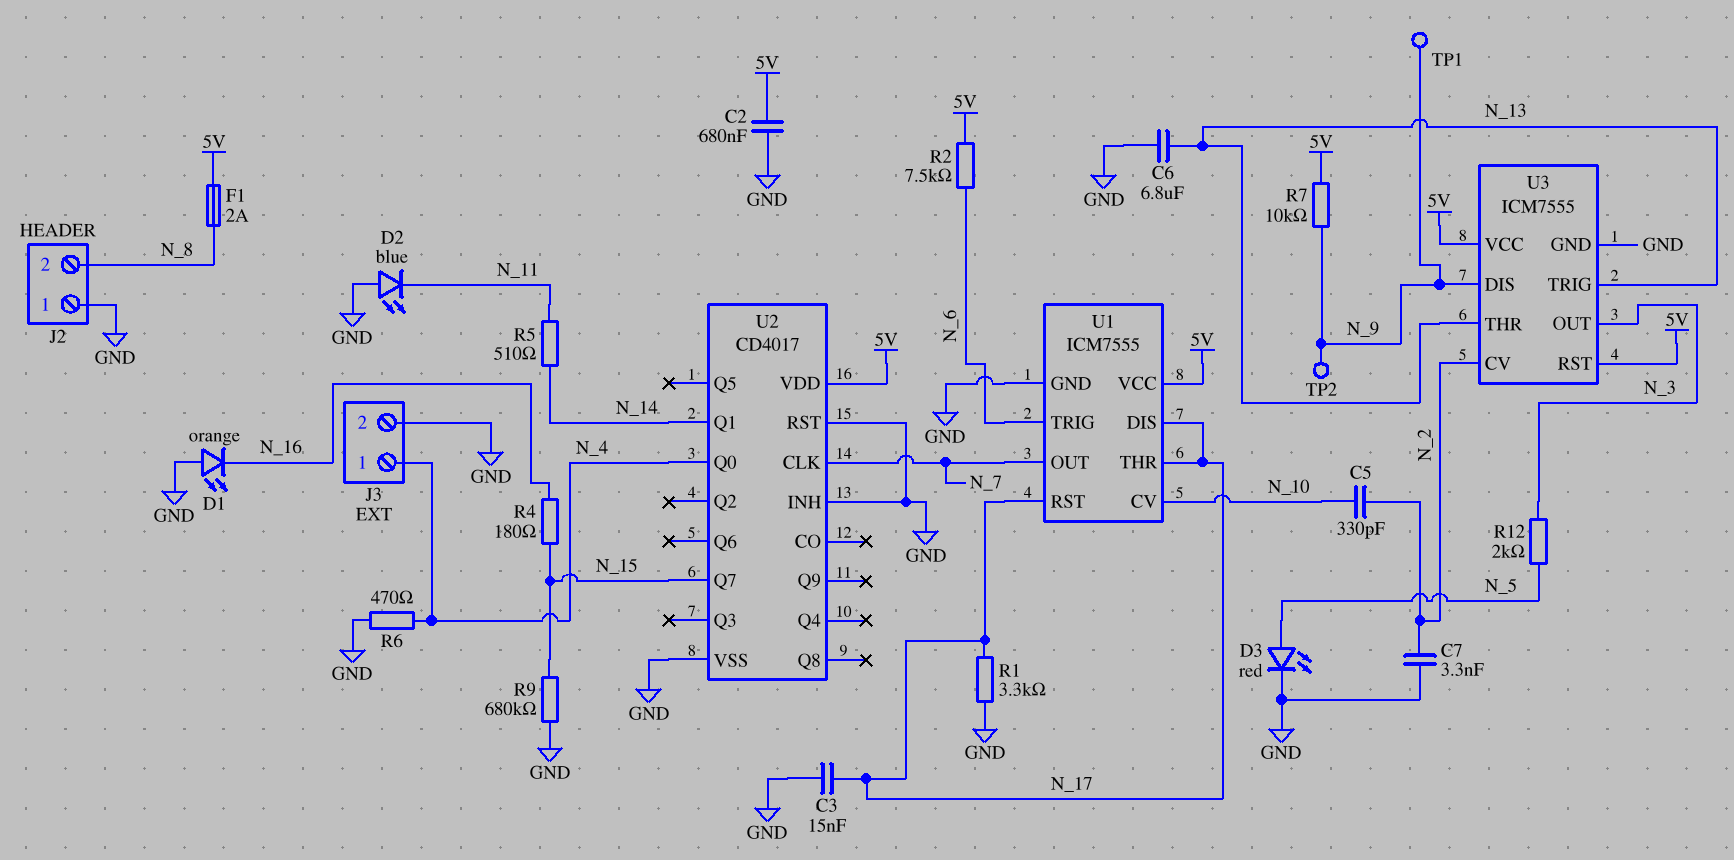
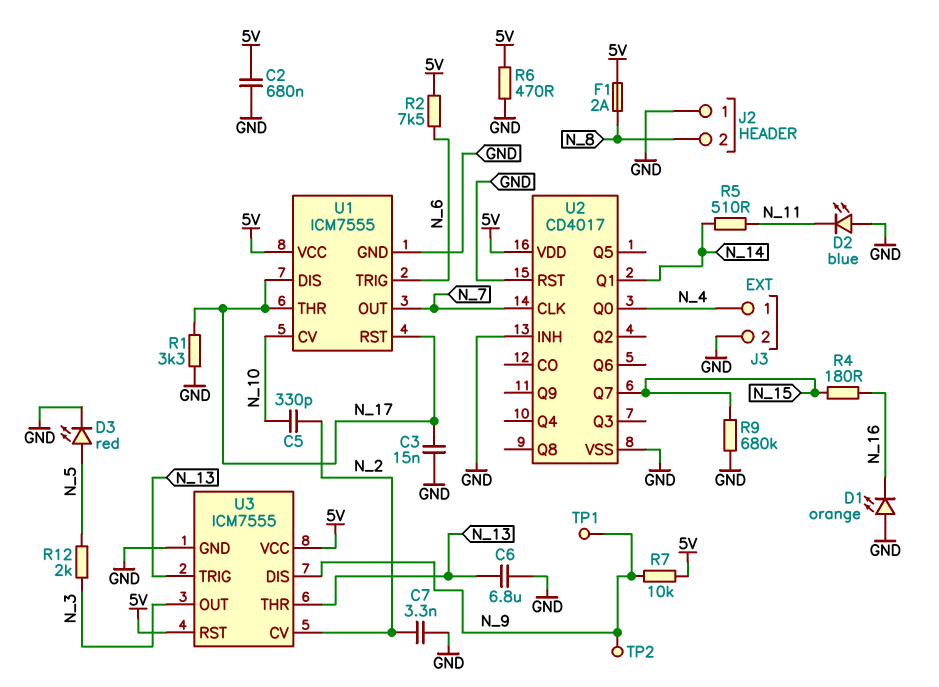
R6: 470 (GND, N_4) -> 470 (5V, GND)

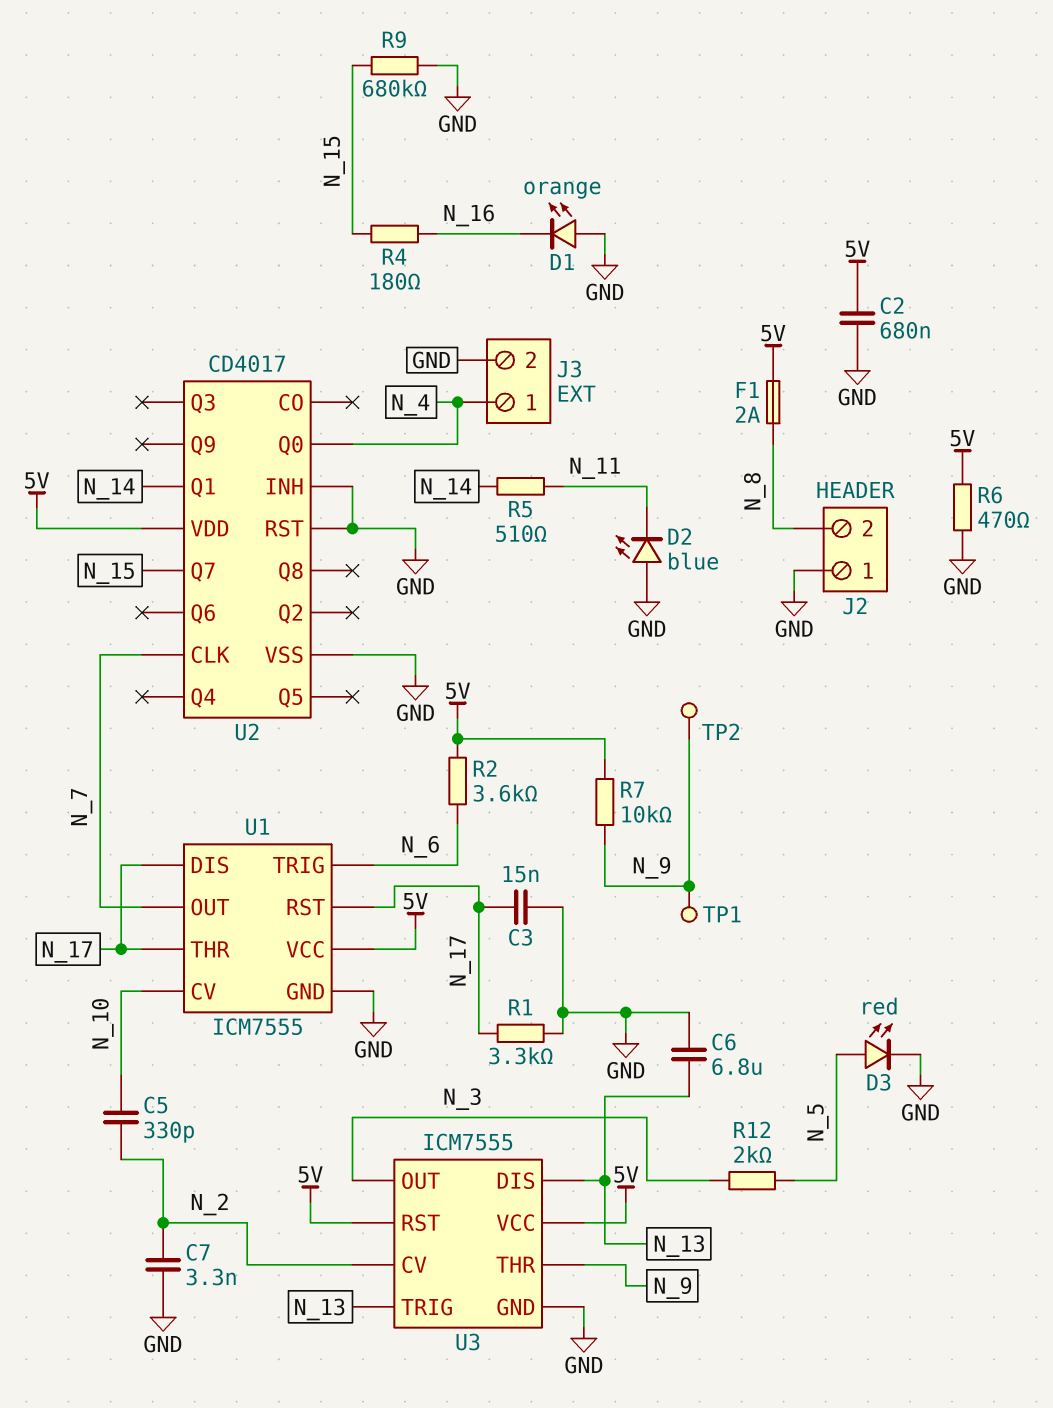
R2: 7.5k (5V, N_6) -> 3.6k (5V, N_6)
U3 pin DIS: N_9 -> N_13
U3 pin THR: N_13 -> N_9

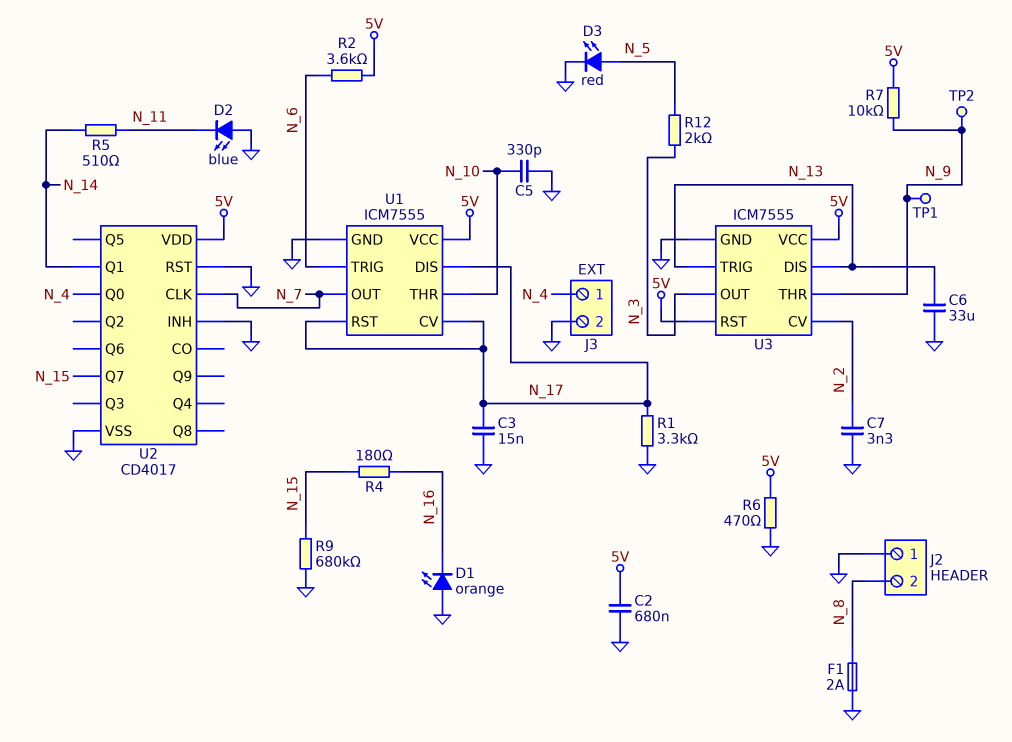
C5: 330pF (N_2, N_10) -> 330pF (GND, N_10)
C6: 6.8uF (GND, N_13) -> 33uF (GND, N_13)
F1: 2A (5V, N_8) -> 2A (GND, N_8)
U1 pin CV: N_10 -> N_17
U1 pin THR: N_17 -> N_10

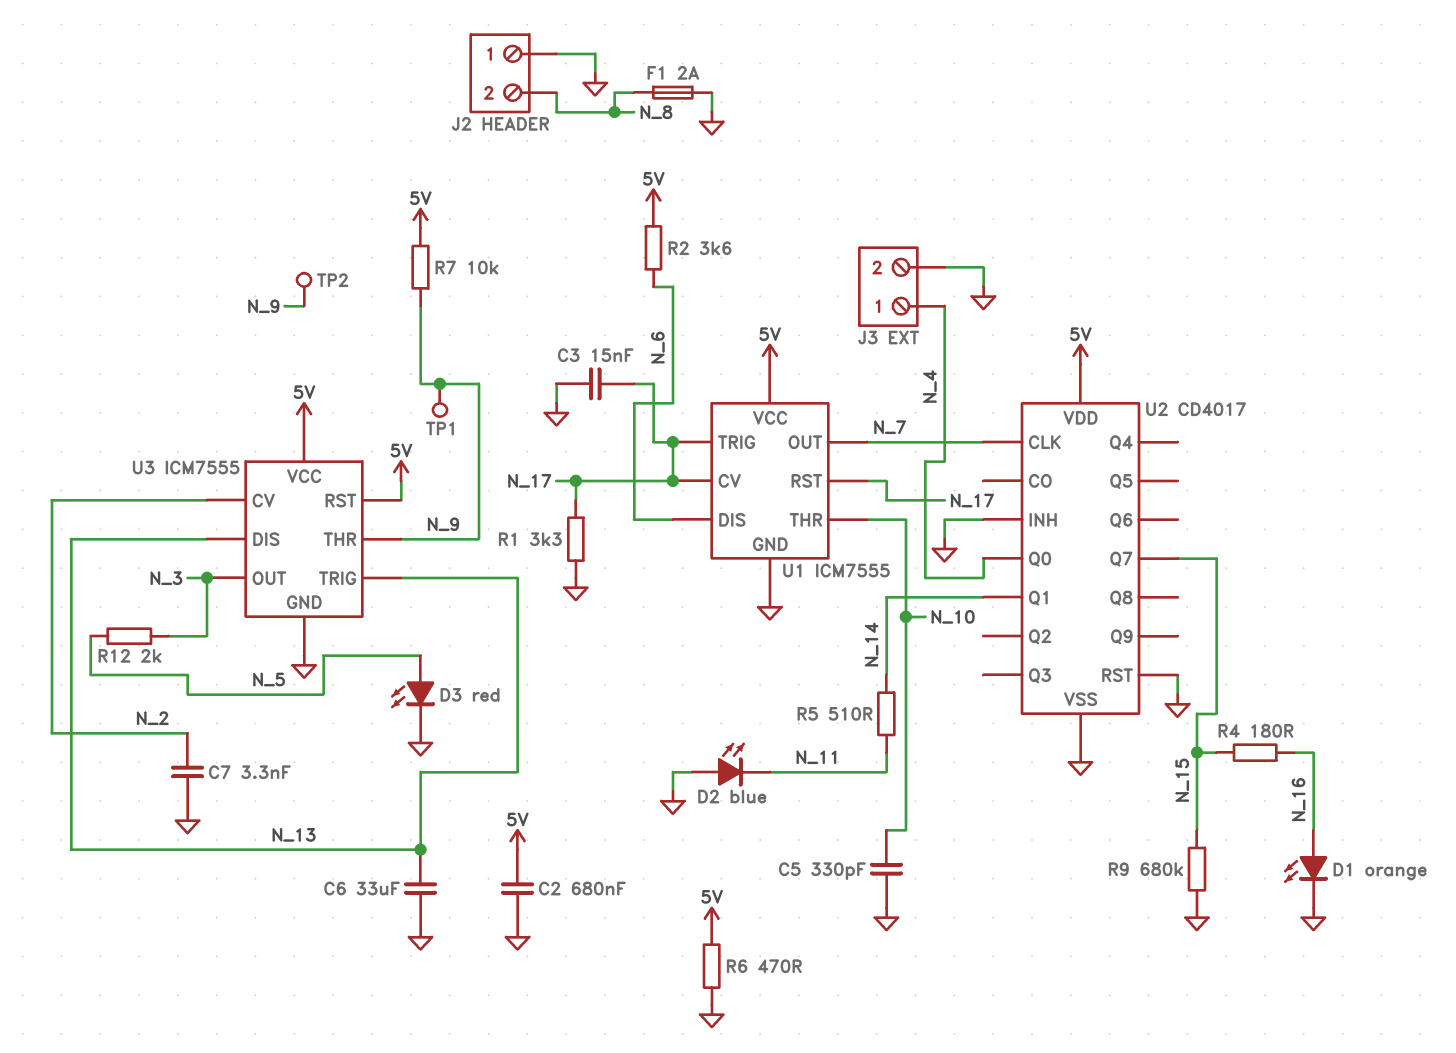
D1: LED orange (A GND, K N_16) -> LED orange (A N_16, K GND)
U1 pin DIS: N_17 -> N_6
U1 pin TRIG: N_6 -> N_17

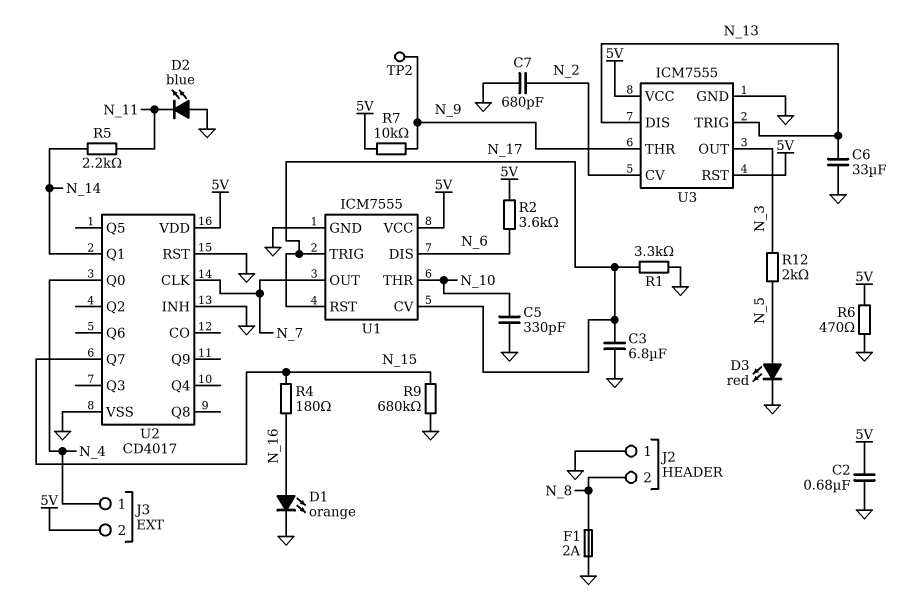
C3: 15nF (GND, N_17) -> 6.8uF (GND, N_17)
C7: 3.3nF (GND, N_2) -> 680pF (GND, N_2)
J3 pin 2: GND -> 5V
R5: 510 (N_11, N_14) -> 2.2k (N_11, N_14)
TP1: test point (N_9) -> none

